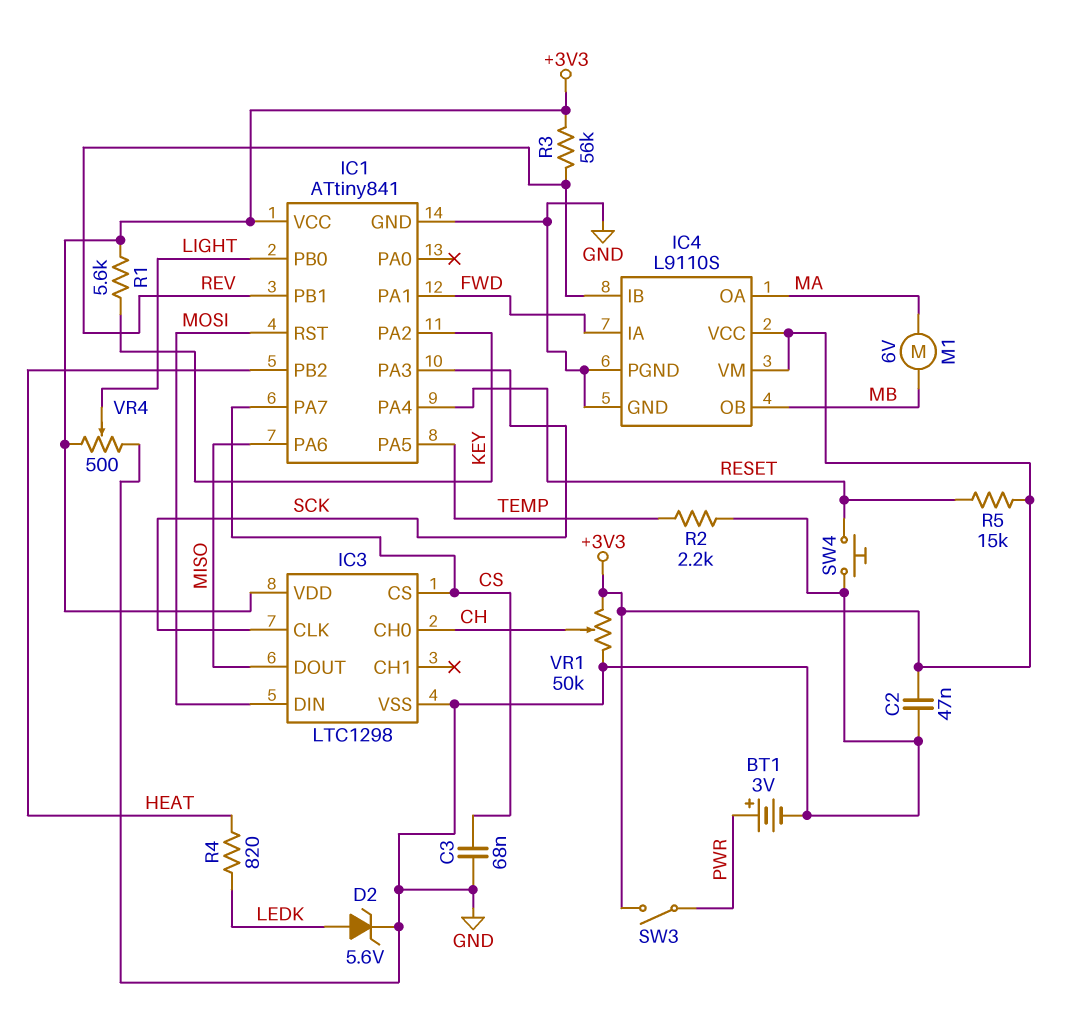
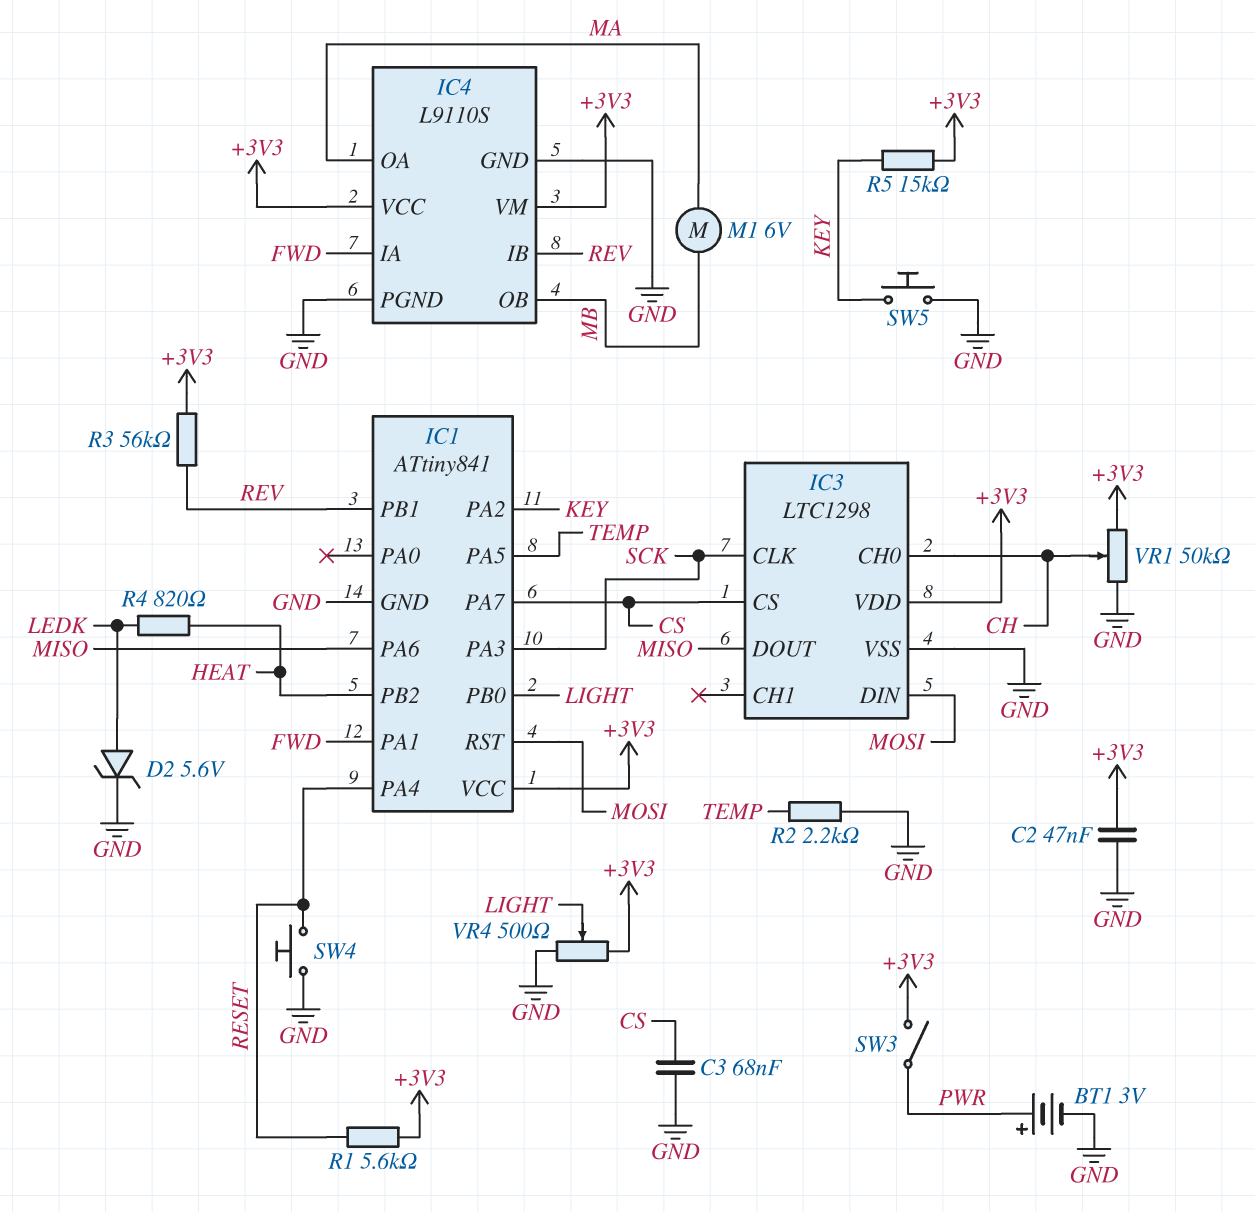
R1: 5.6k (+3V3, KEY) -> 5.6k (+3V3, RESET)
R5: 15k (+3V3, RESET) -> 15k (+3V3, KEY)
SW5: none -> button (GND, KEY)

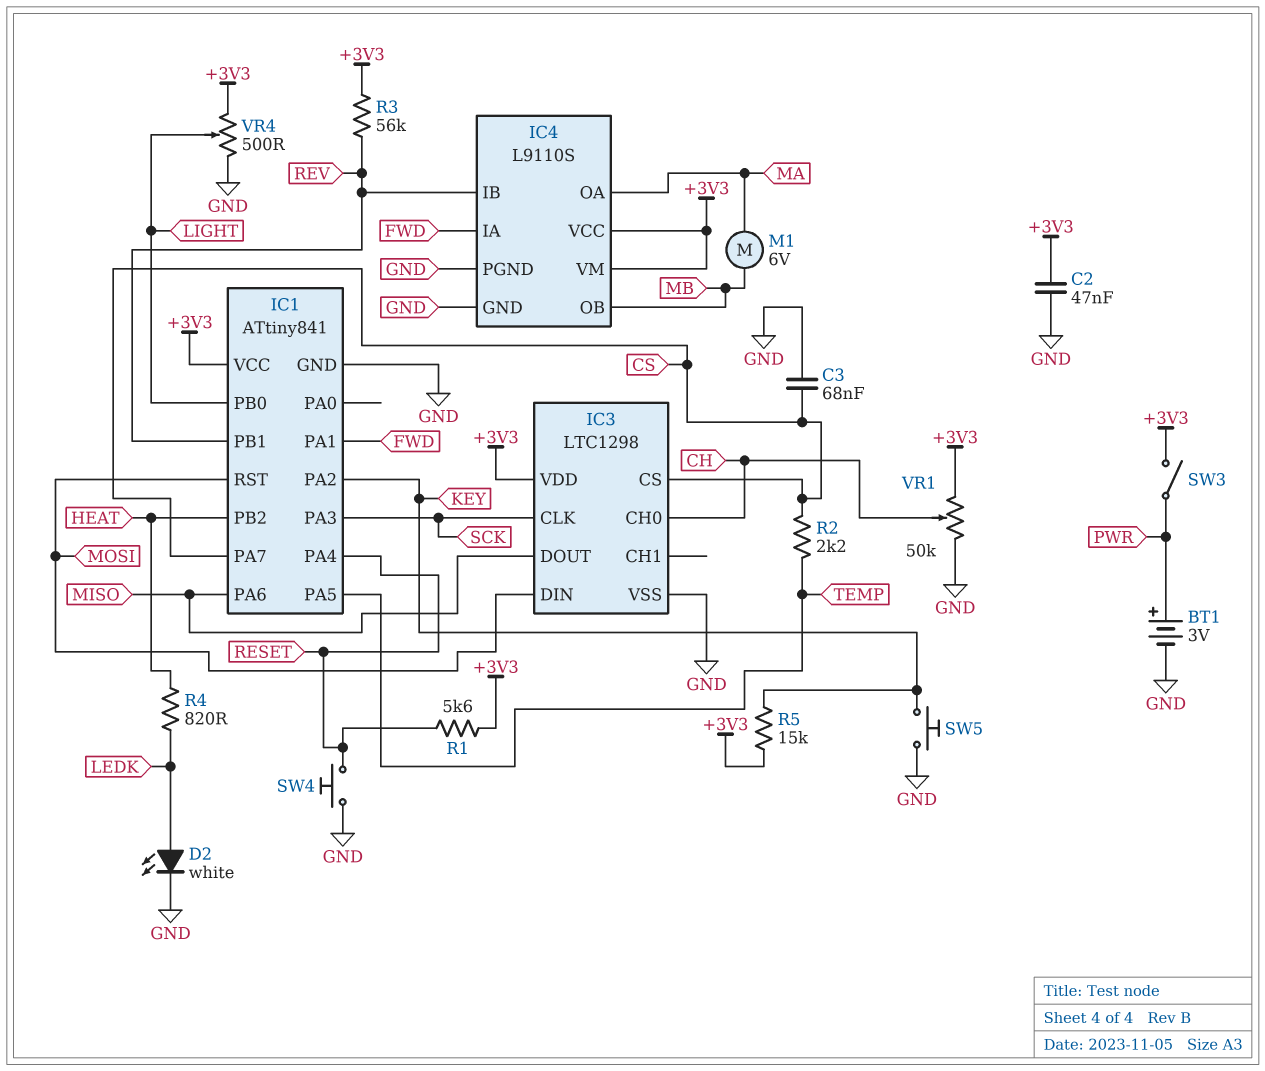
D2: zener 5.6V (A LEDK, K GND) -> LED white (A LEDK, K GND)
R2: 2.2k (GND, TEMP) -> 2.2k (CS, TEMP)

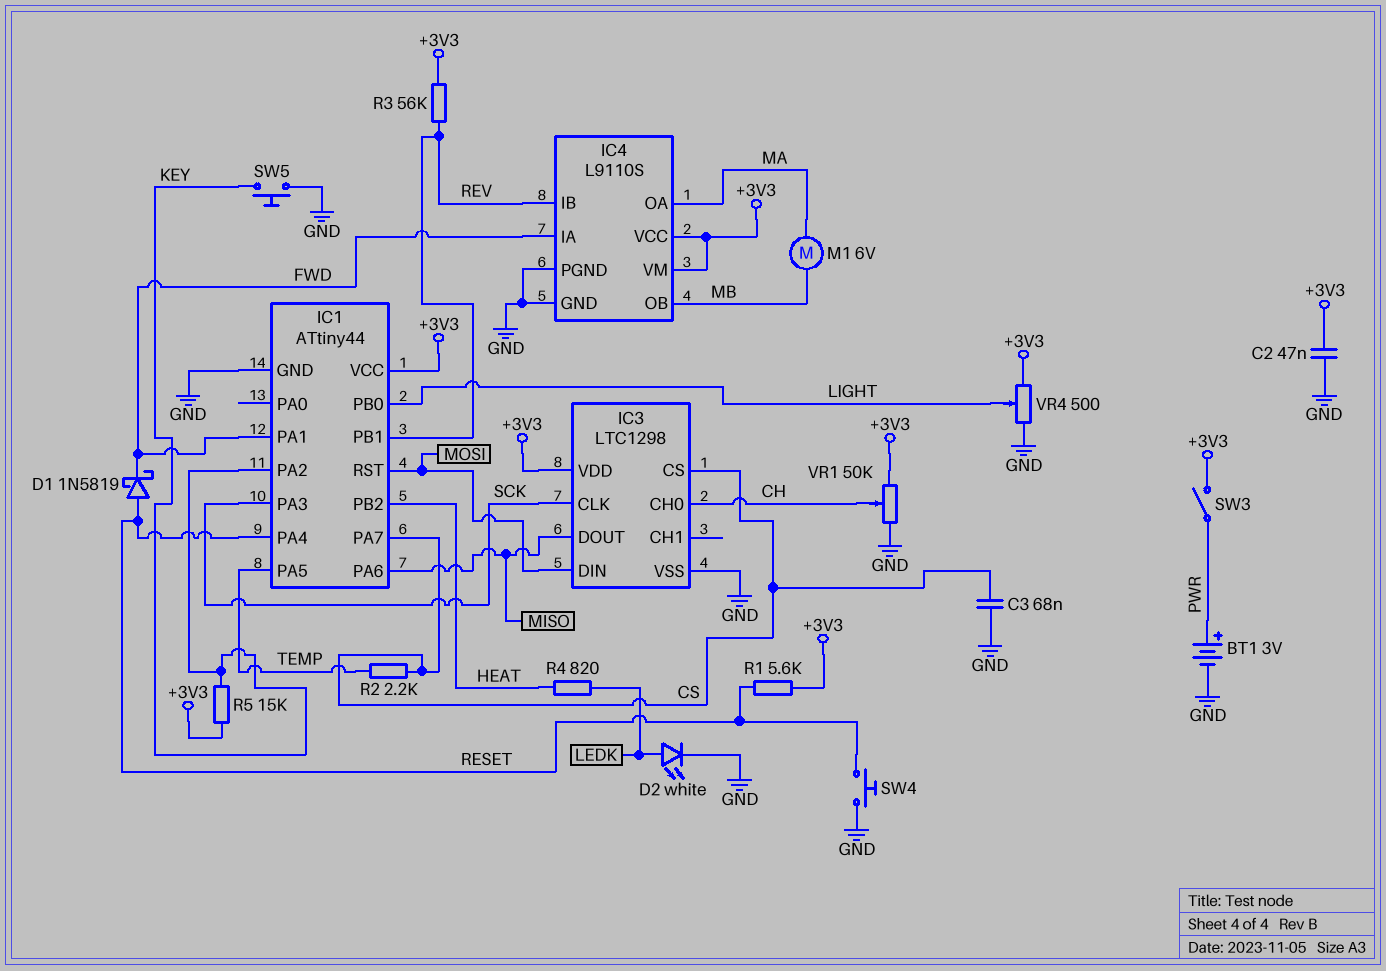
D1: none -> schottky 1N5819 (A RESET, K FWD)
IC1: ATtiny841 -> ATtiny44

